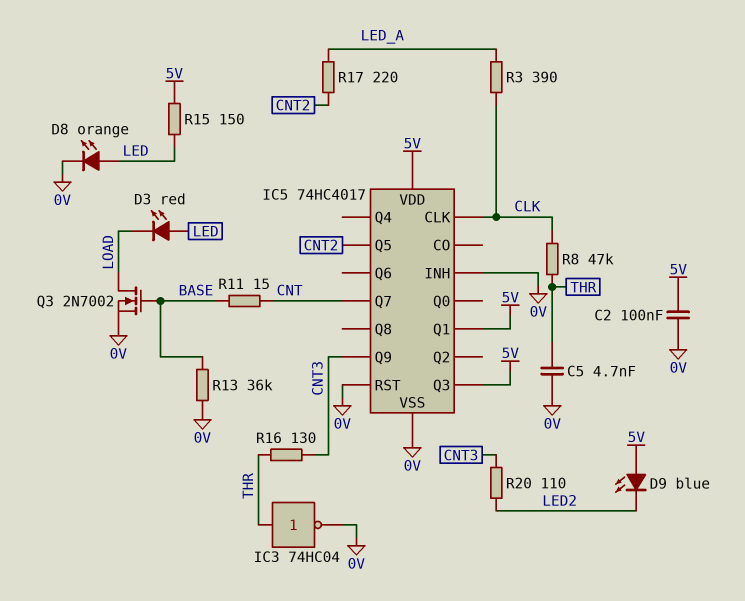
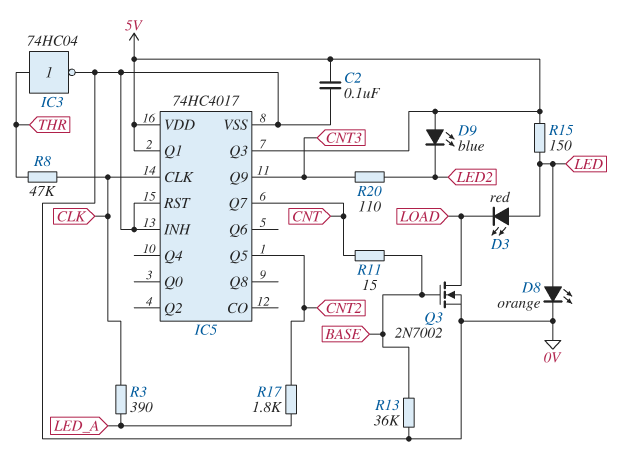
C5: 4.7nF (0V, THR) -> none
R16: 130 (CNT3, THR) -> none
R17: 220 (CNT2, LED_A) -> 1.8k (CNT2, LED_A)

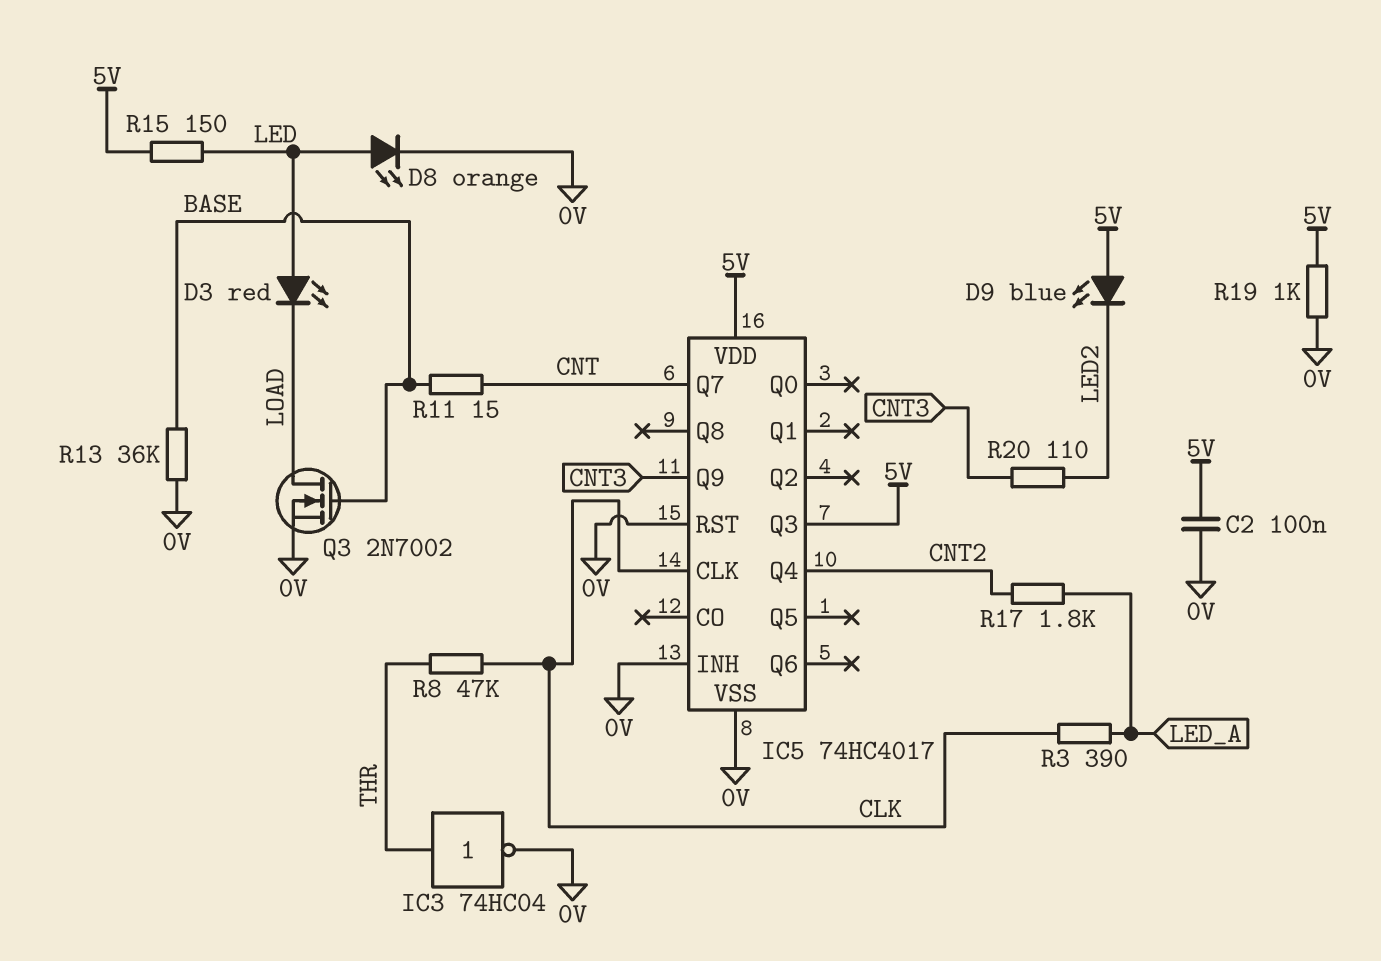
IC5 pin Q1: 5V -> none
IC5 pin Q4: none -> CNT2
IC5 pin Q5: CNT2 -> none
R19: none -> 1k (0V, 5V)

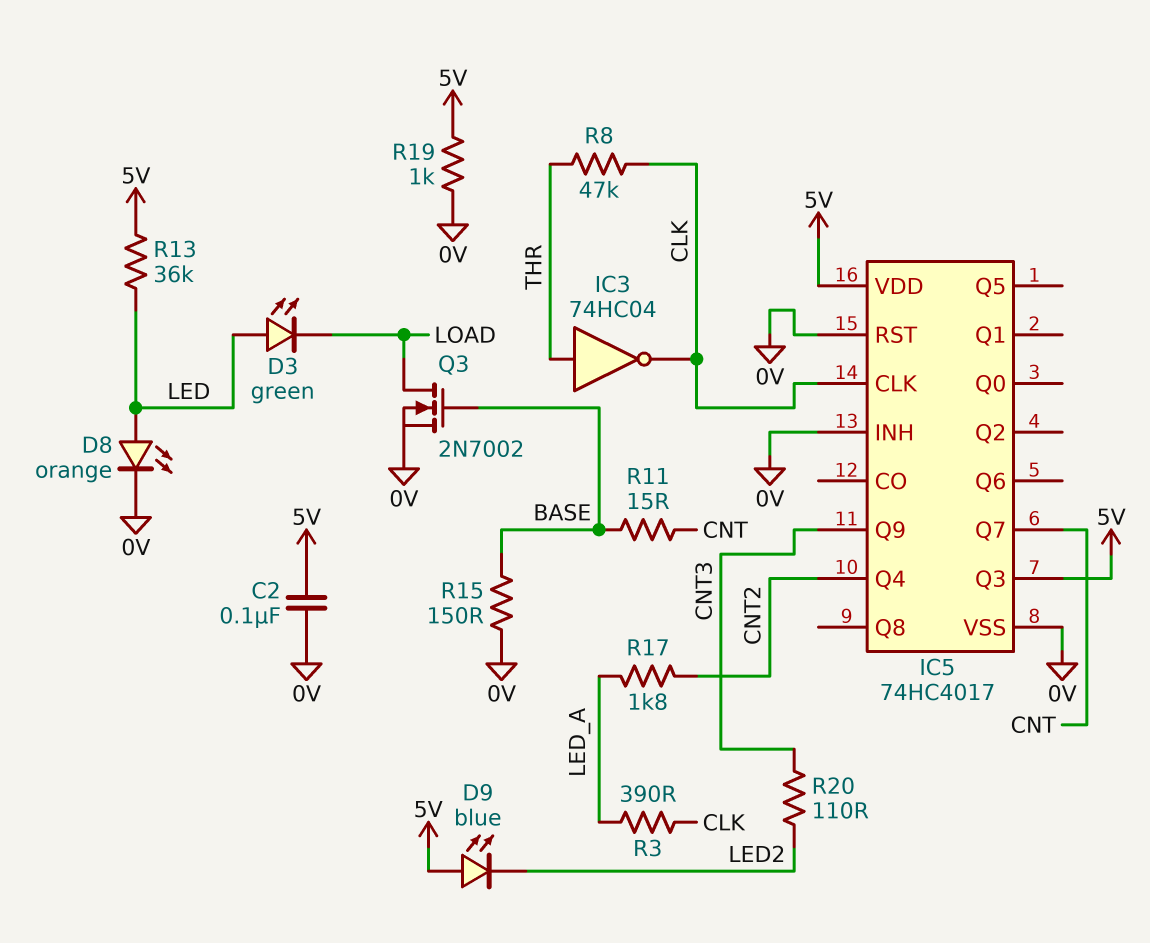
D3: LED red (A LED, K LOAD) -> LED green (A LED, K LOAD)
IC3: NOT 74HC04 (in THR, out 0V) -> NOT 74HC04 (in THR, out CLK)
R13: 36k (0V, BASE) -> 36k (5V, LED)
R15: 150 (5V, LED) -> 150 (0V, BASE)

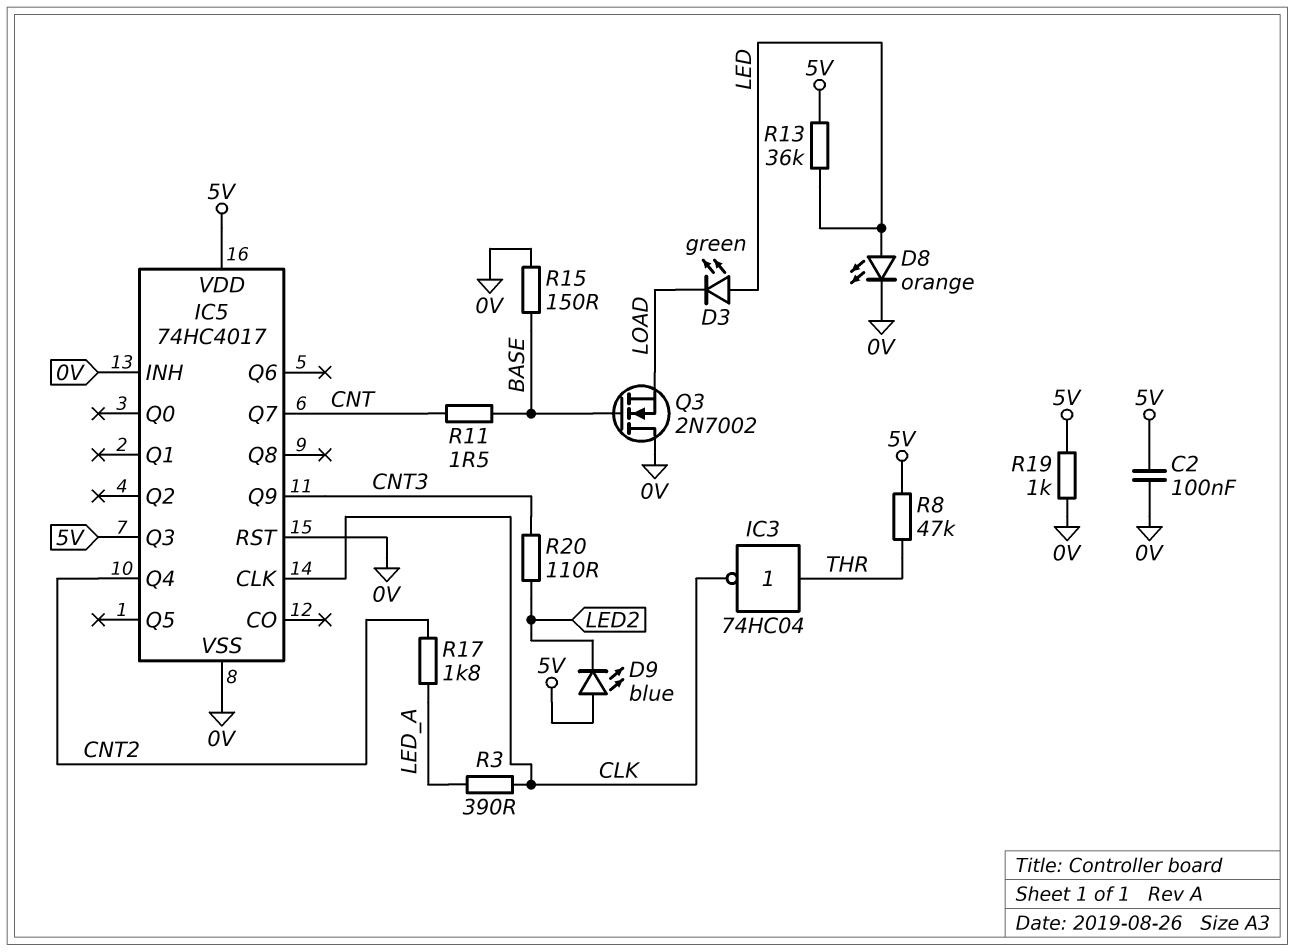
Q3: NMOS 2N7002 (G BASE, D LOAD, S 0V) -> NMOS 2N7002 (G BASE, D 0V, S LOAD)
R8: 47k (CLK, THR) -> 47k (5V, THR)
R11: 15 (BASE, CNT) -> 1.5 (BASE, CNT)

